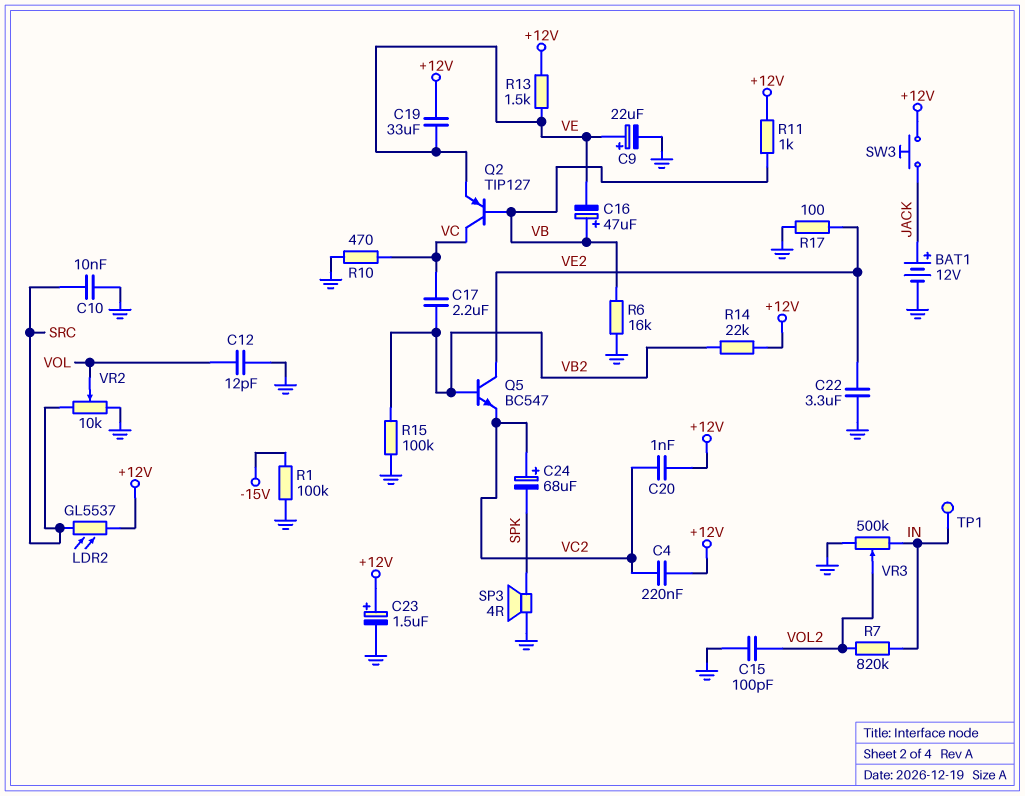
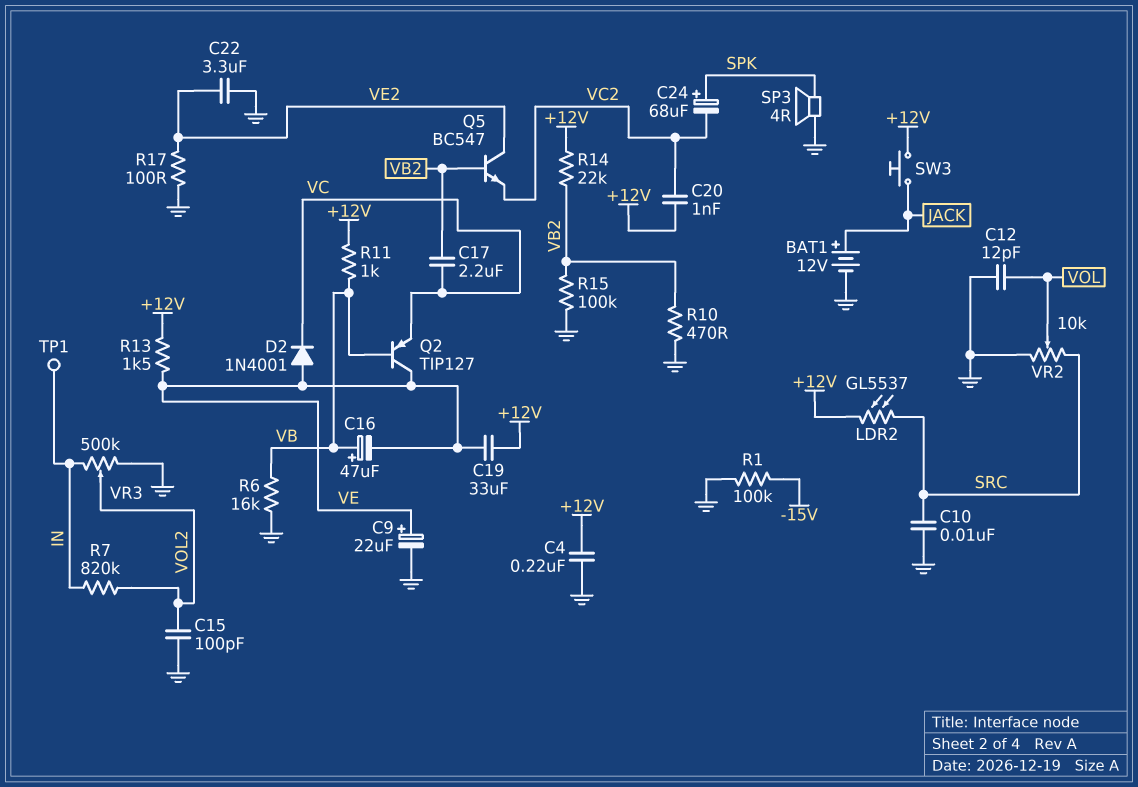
C4: 220nF (+12V, VC2) -> 220nF (+12V, GND)
C23: 1.5uF (plus +12V, minus GND) -> none
C24: 68uF (plus VC2, minus SPK) -> 68uF (plus SPK, minus VC2)
D2: none -> diode 1N4001 (A VE, K VC)
Q2: PNP TIP127 (B VB, C VC, E VE) -> PNP TIP127 (B VB, C VE, E VC)
R10: 470 (GND, VC) -> 470 (GND, VB2)

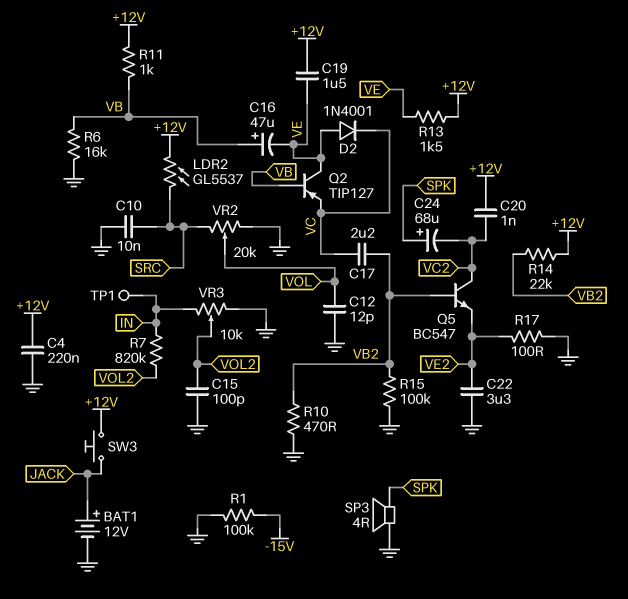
C9: 22uF (plus VE, minus GND) -> none
C19: 33uF (+12V, VE) -> 1.5uF (+12V, VE)
Q5: NPN BC547 (B VB2, C VE2, E VC2) -> NPN BC547 (B VB2, C VC2, E VE2)
VR2: 10k (GND, SRC, wiper VOL) -> 20k (GND, SRC, wiper VOL)
VR3: 500k (GND, IN, wiper VOL2) -> 10k (GND, IN, wiper VOL2)

